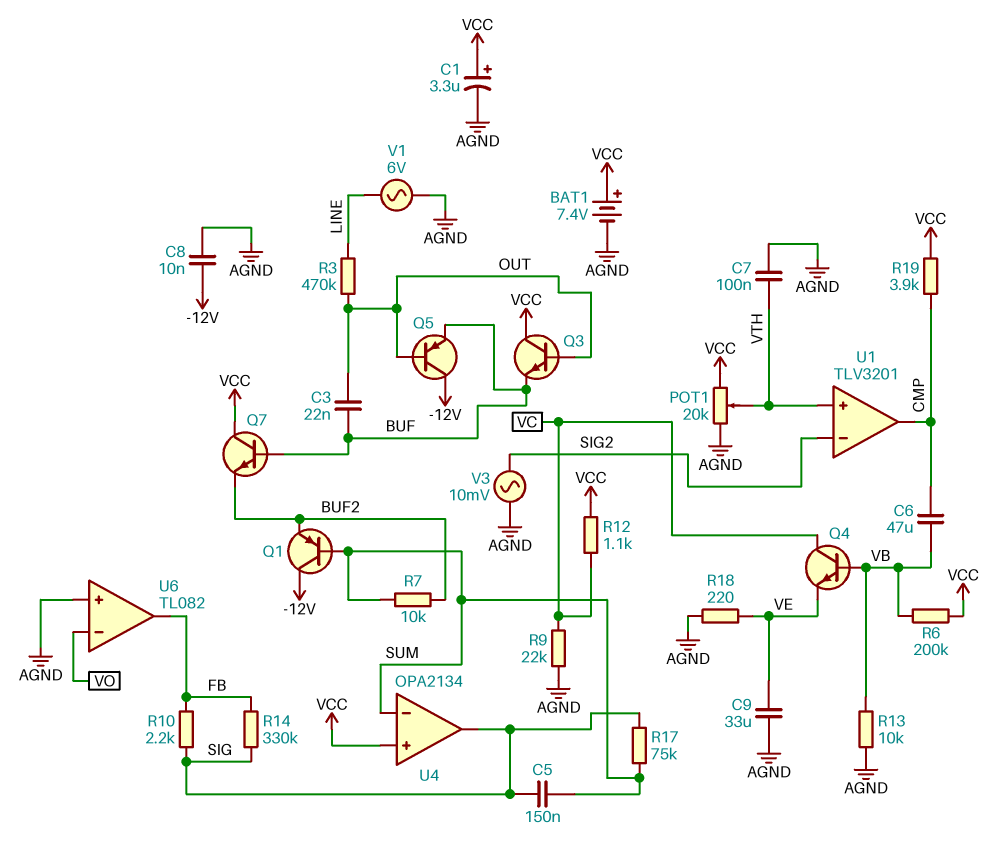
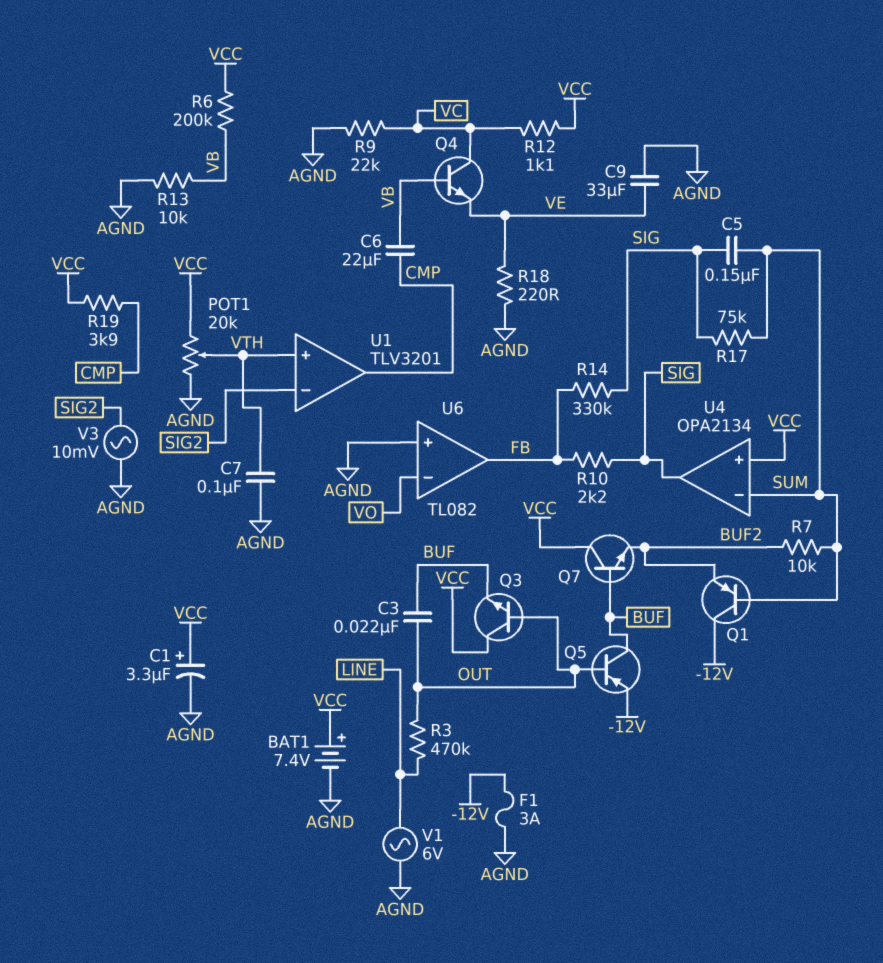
C6: 47uF (CMP, VB) -> 22uF (CMP, VB)
C8: 10nF (-12V, AGND) -> none
F1: none -> 3A (-12V, AGND)
Q5: PNP (B OUT, C -12V, E BUF) -> PNP (B OUT, C BUF, E -12V)

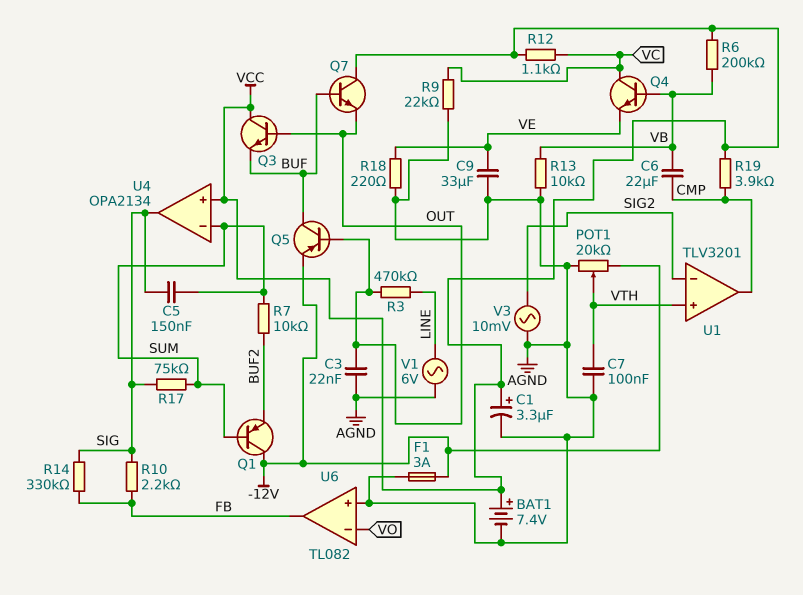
C3: 22nF (BUF, OUT) -> 22nF (AGND, OUT)
POT1: 20k (AGND, VCC, wiper VTH) -> 20k (-12V, AGND, wiper VTH)
Q7: NPN (B BUF, C VCC, E BUF2) -> NPN (B BUF, C VCC, E OUT)

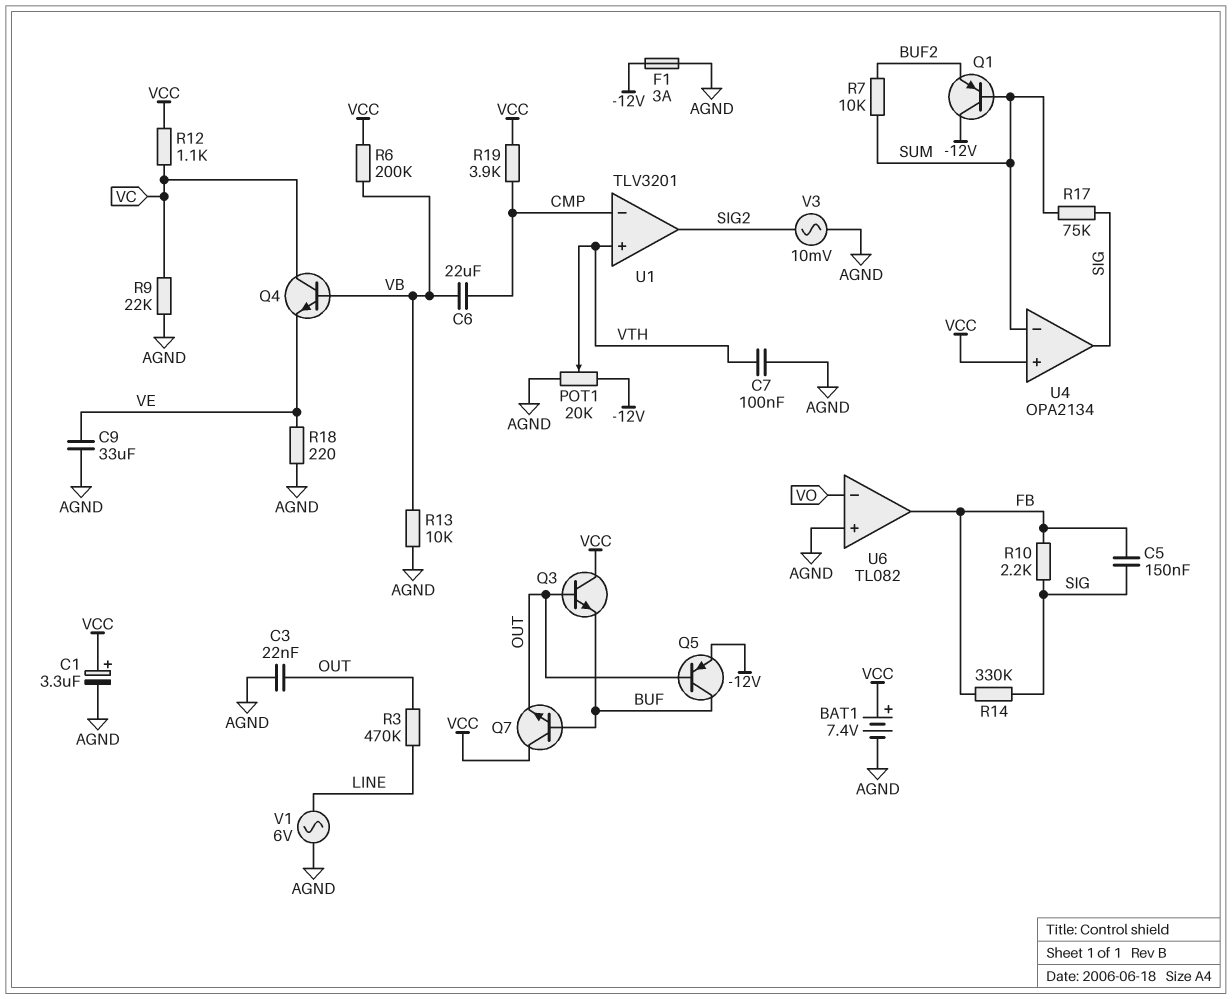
C5: 150nF (SIG, SUM) -> 150nF (FB, SIG)
U1 pin in-: SIG2 -> CMP
U1 pin out: CMP -> SIG2

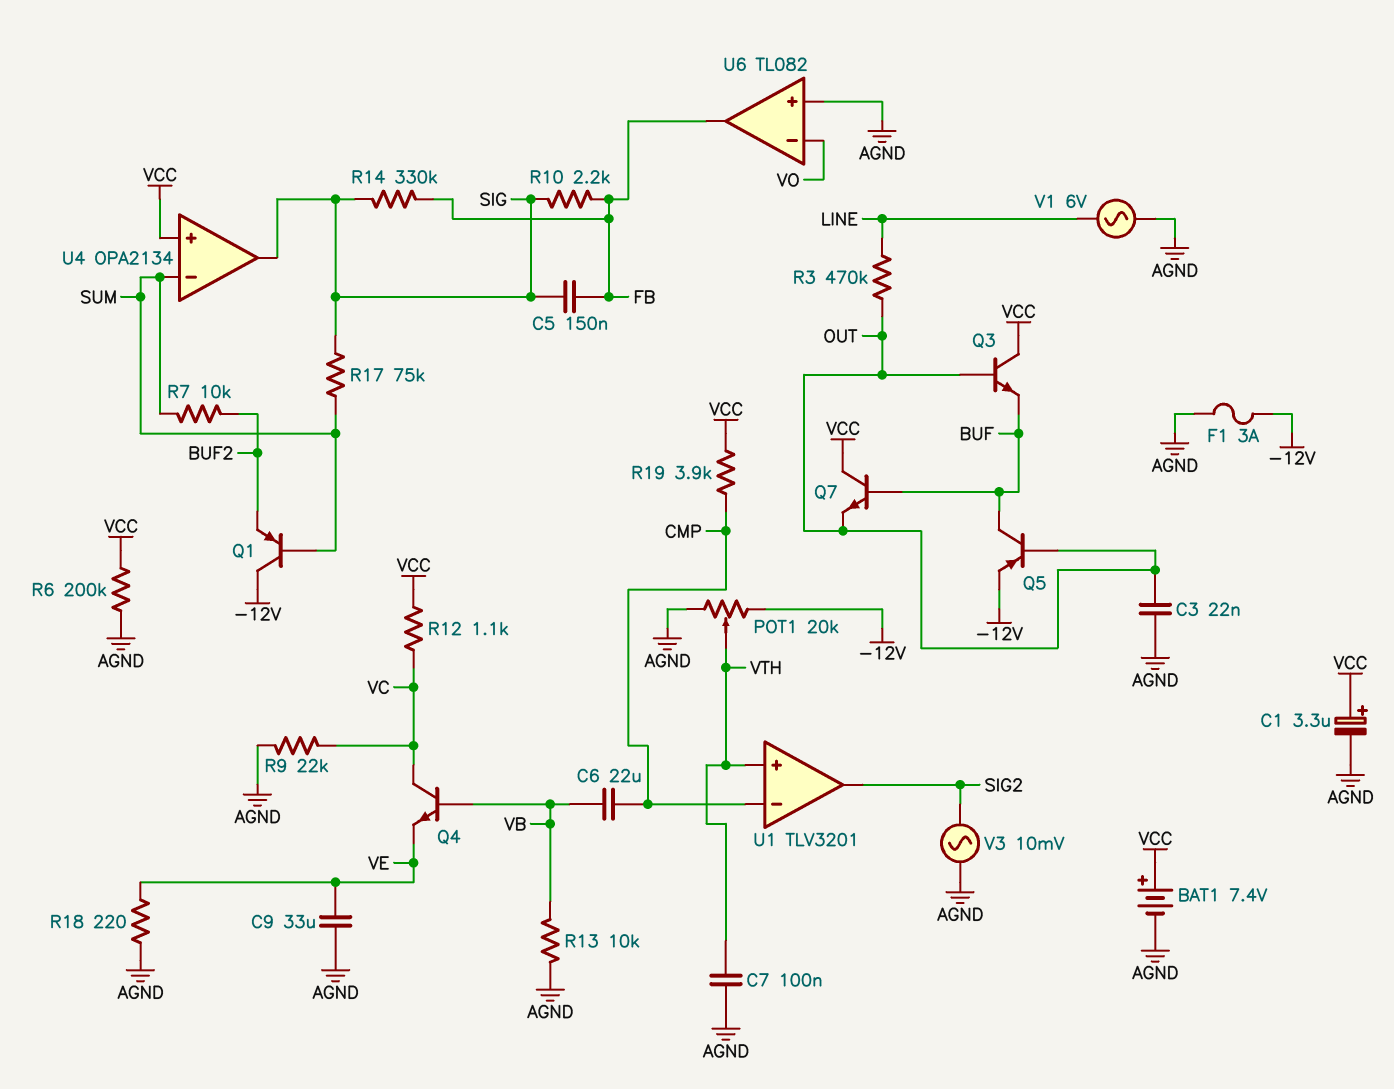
R6: 200k (VB, VCC) -> 200k (AGND, VCC)

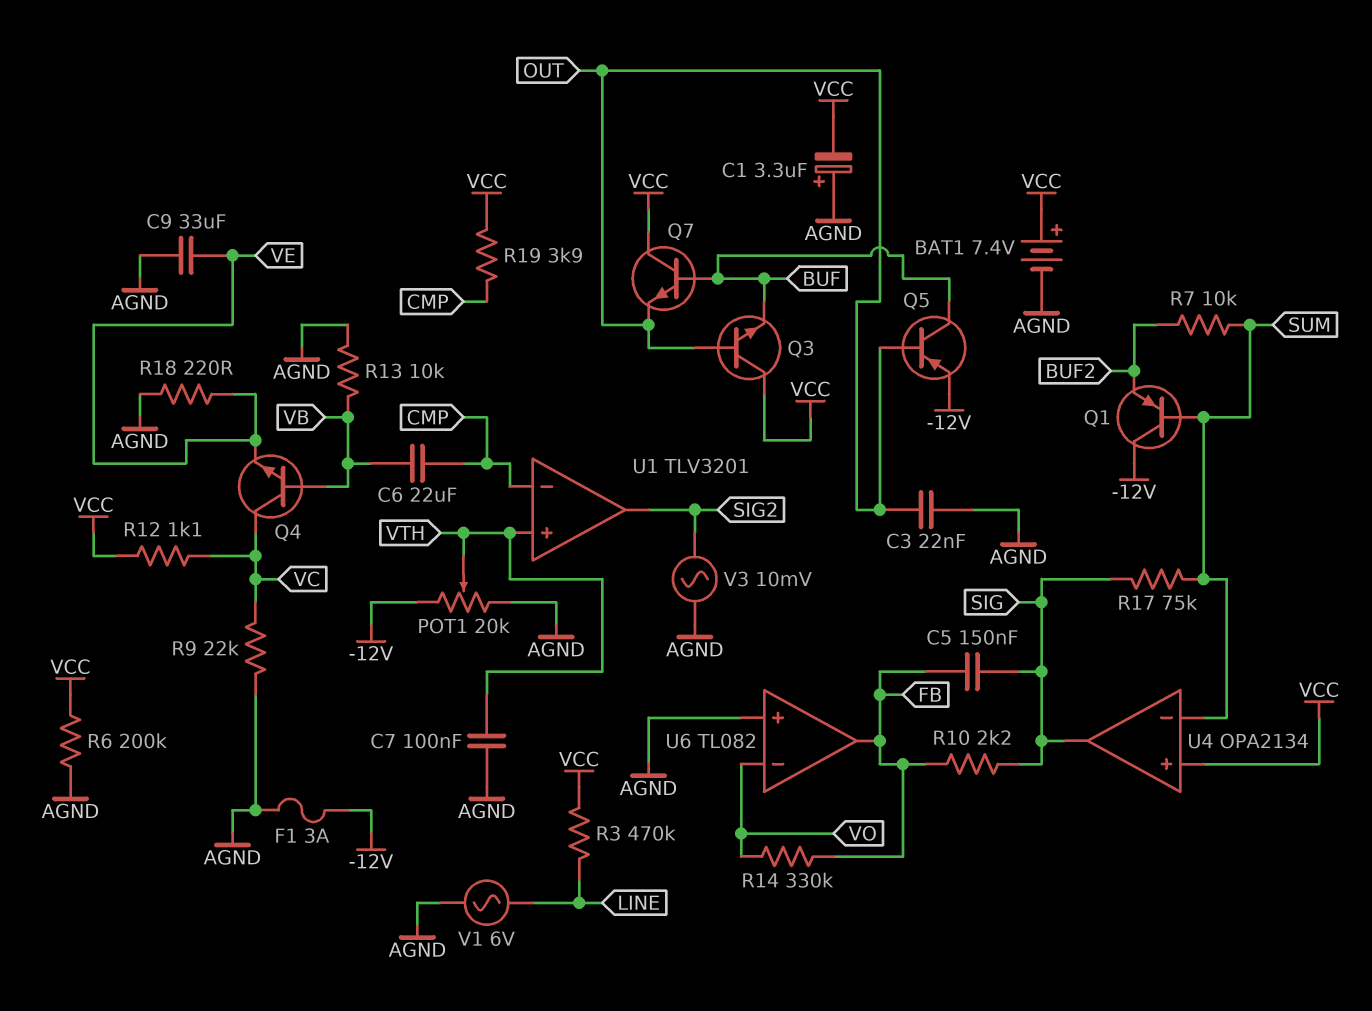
C1: 3.3uF (plus VCC, minus AGND) -> 3.3uF (plus AGND, minus VCC)
R3: 470k (LINE, OUT) -> 470k (LINE, VCC)
R14: 330k (FB, SIG) -> 330k (FB, VO)

